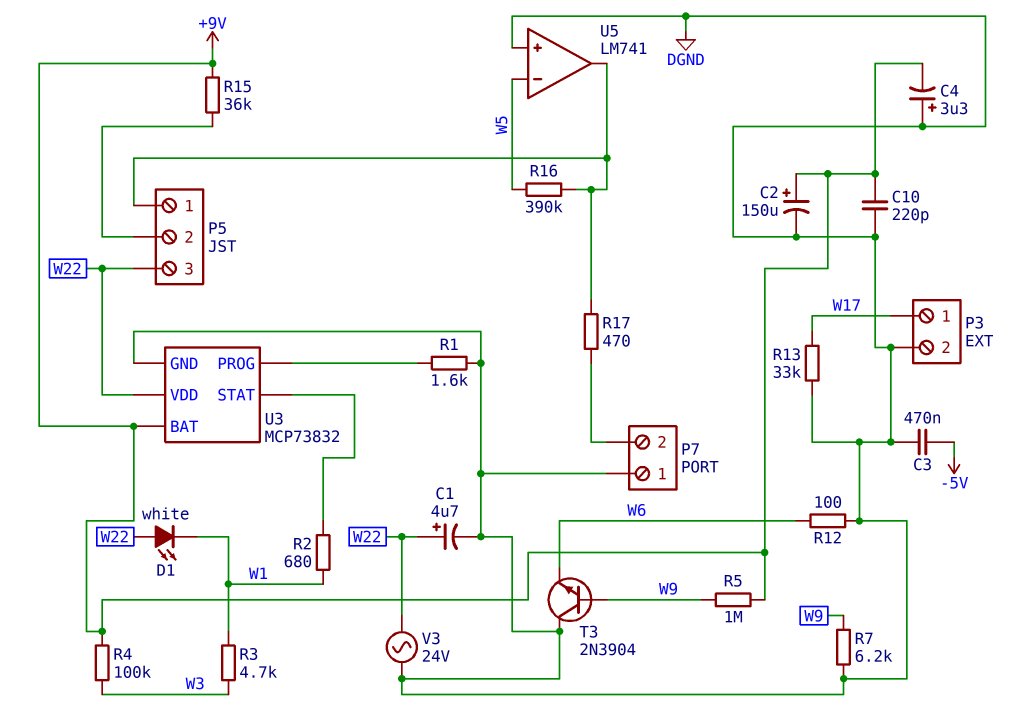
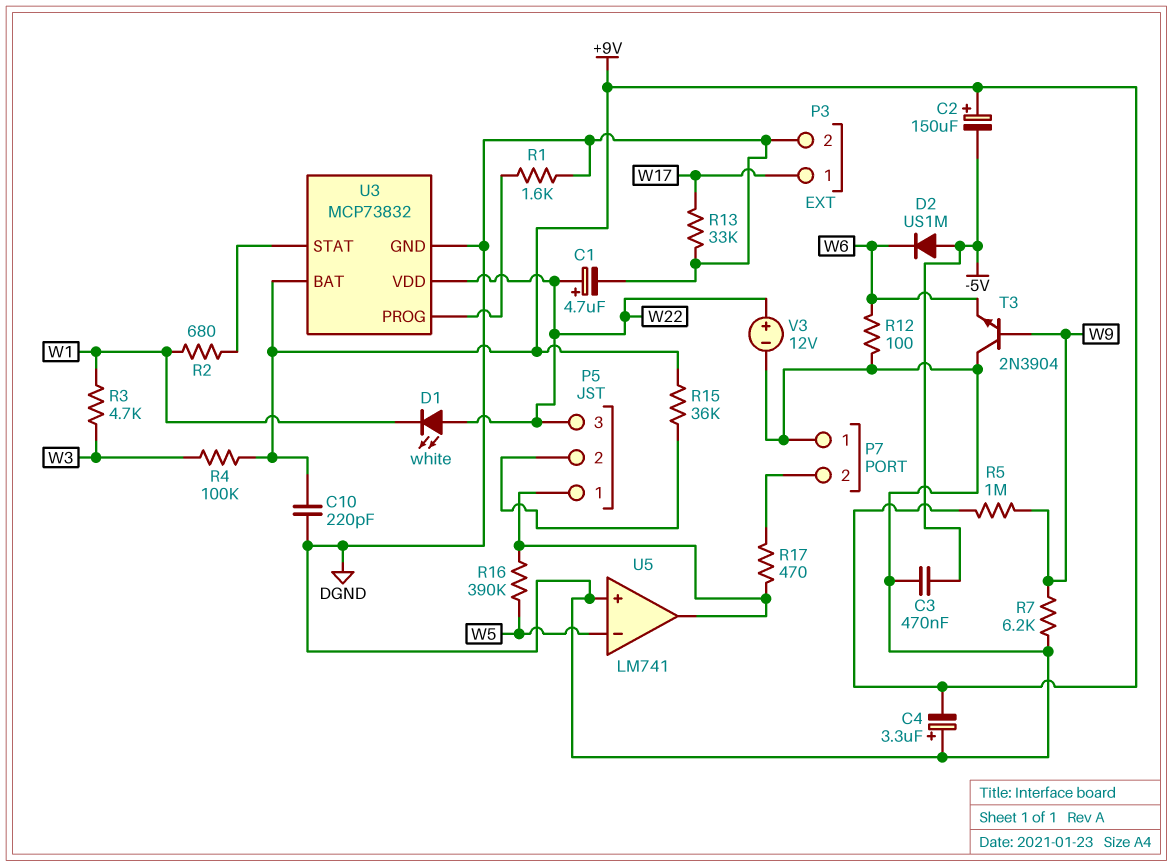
C2: 150uF (plus +9V, minus DGND) -> 150uF (plus +9V, minus -5V)
D2: none -> diode US1M (A -5V, K W6)
V3: AC 24V (DGND, W22) -> 12V (plus W22, minus DGND)

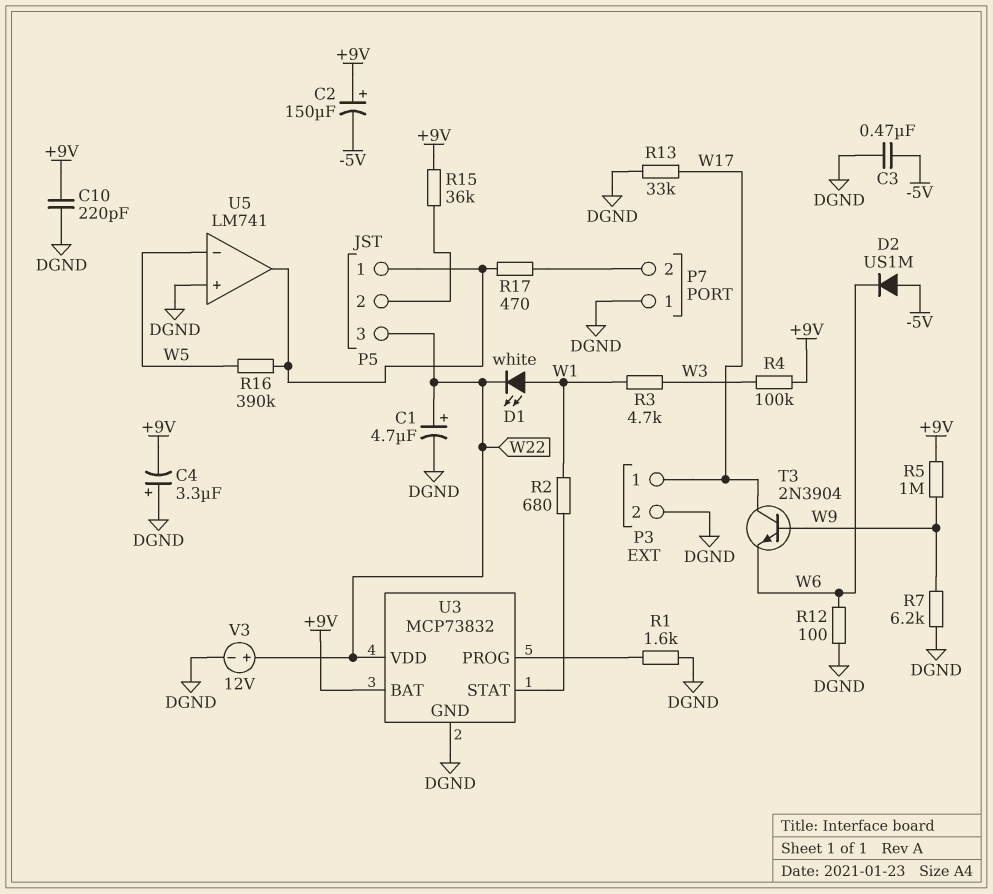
D1: LED white (A W22, K W1) -> LED white (A W1, K W22)
T3: NPN 2N3904 (B W9, C DGND, E W6) -> NPN 2N3904 (B W9, C W17, E W6)

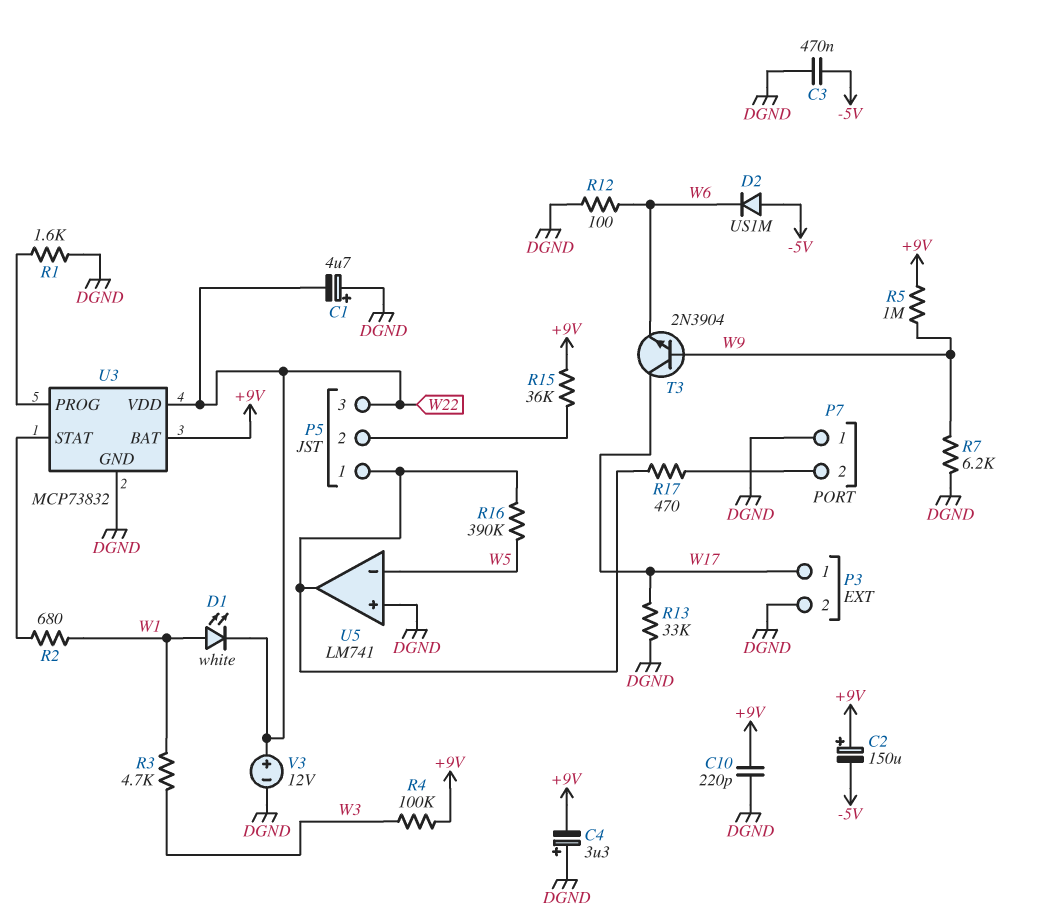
C1: 4.7uF (plus W22, minus DGND) -> 4.7uF (plus DGND, minus W22)

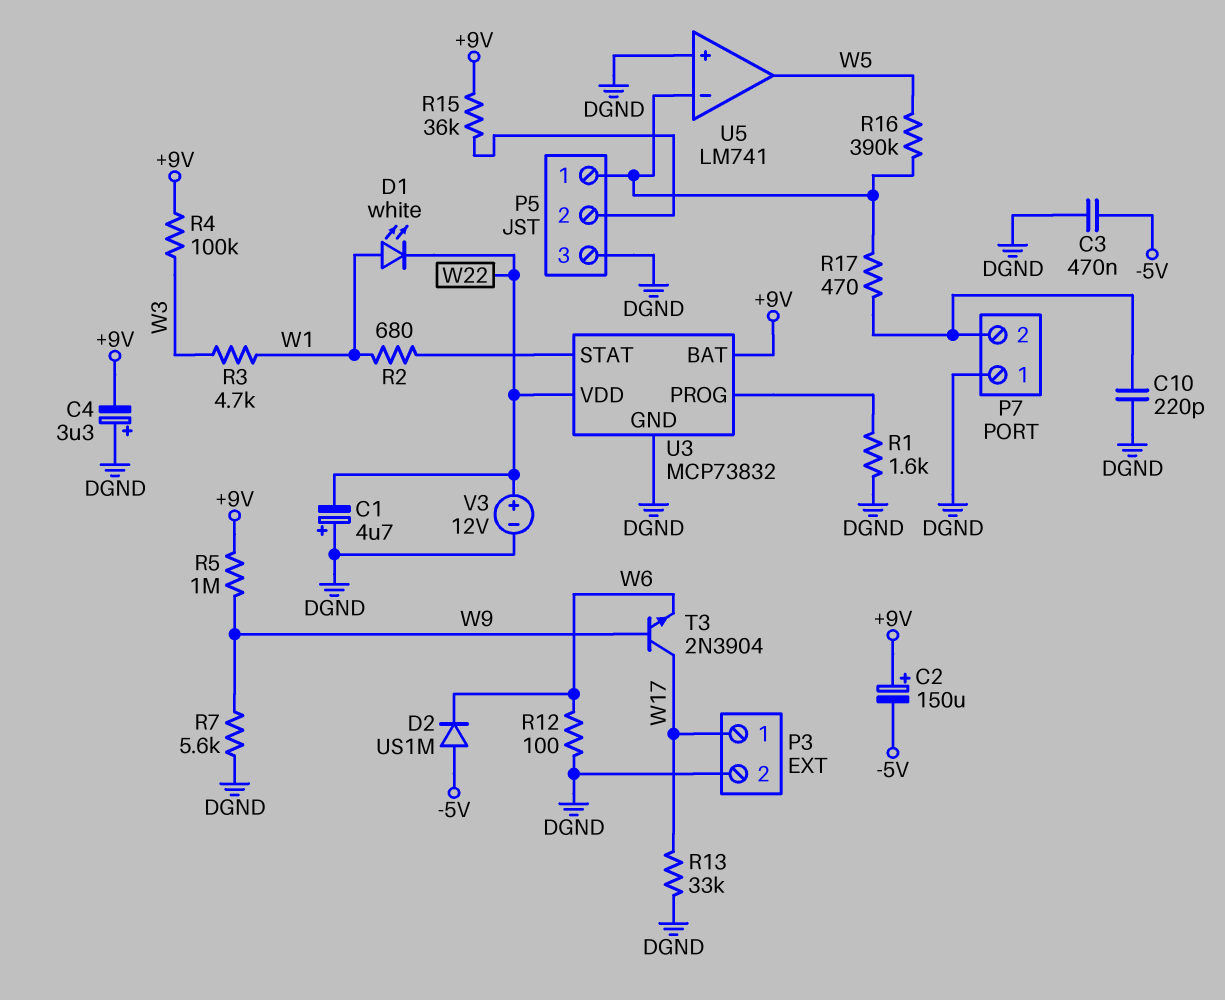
C10: 220pF (+9V, DGND) -> 220pF (DGND, P7/2)
P5 pin 3: W22 -> DGND
R7: 6.2k (DGND, W9) -> 5.6k (DGND, W9)
U5 pin in-: W5 -> P5/1
U5 pin out: P5/1 -> W5

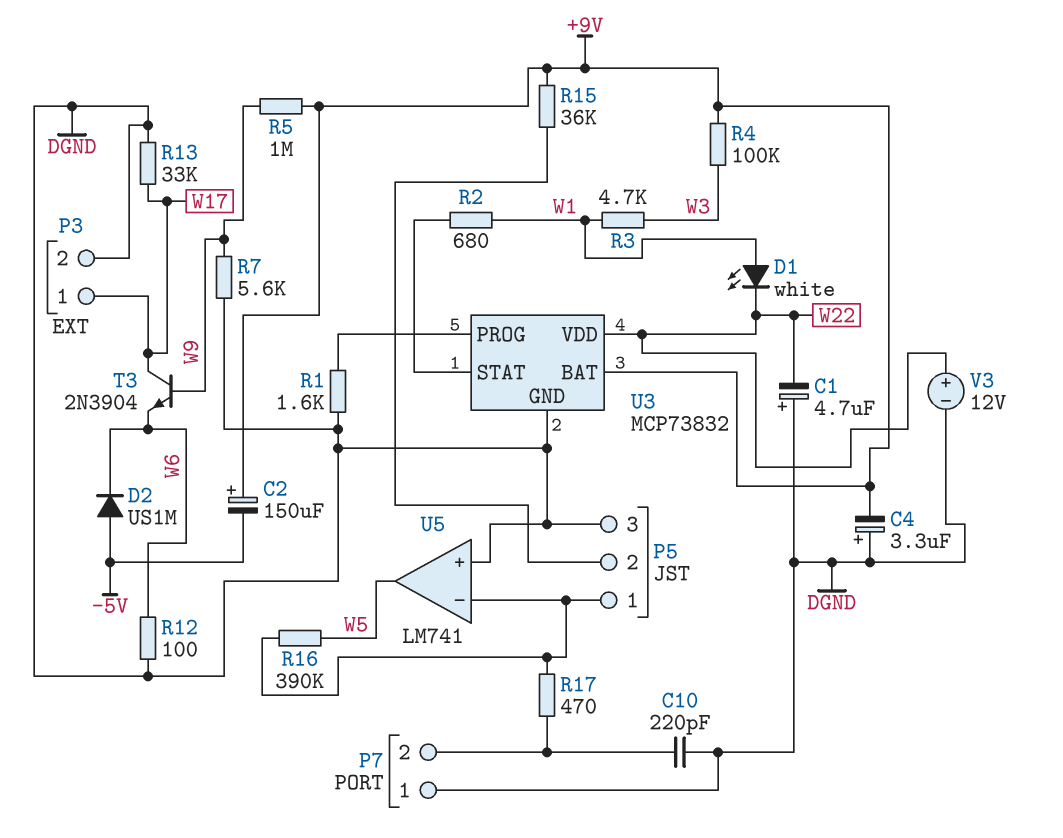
C3: 470nF (-5V, DGND) -> none

